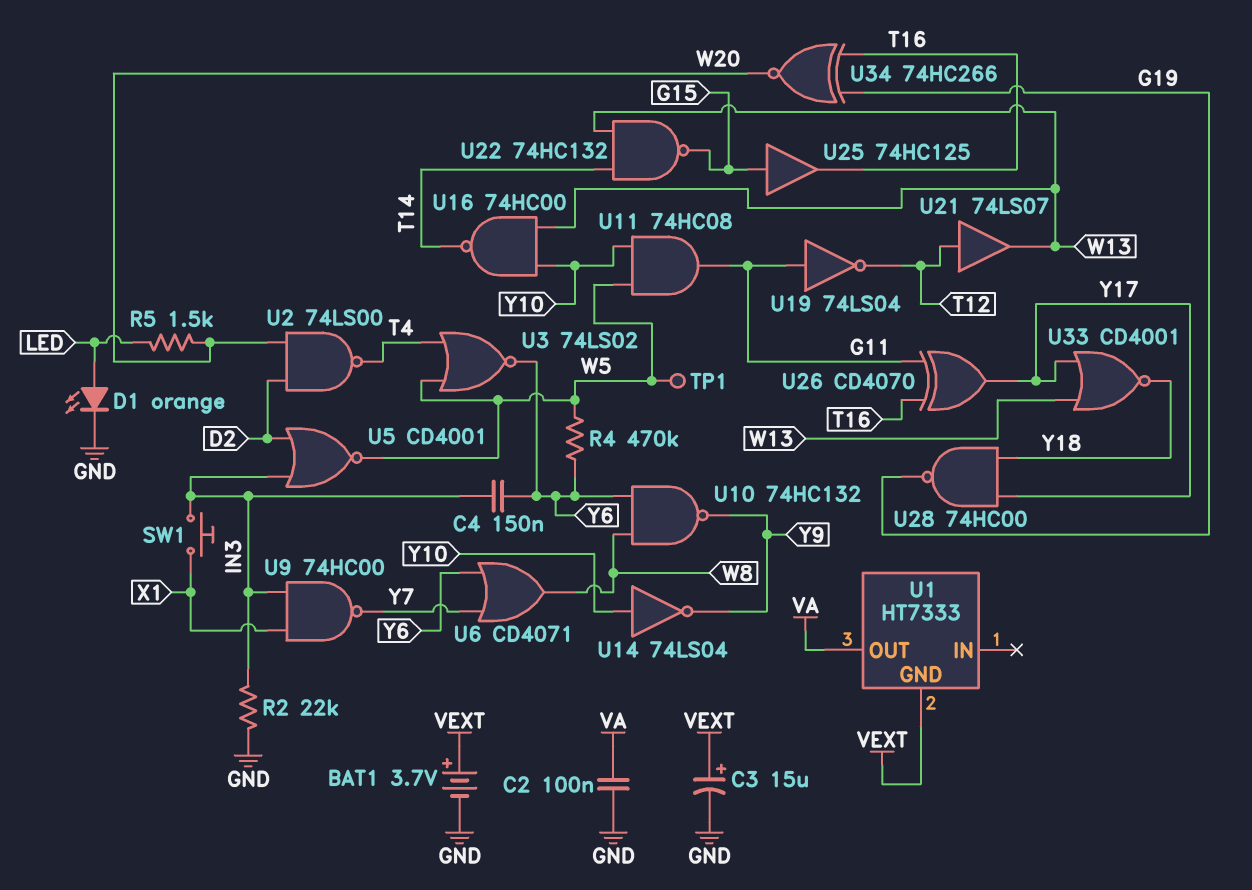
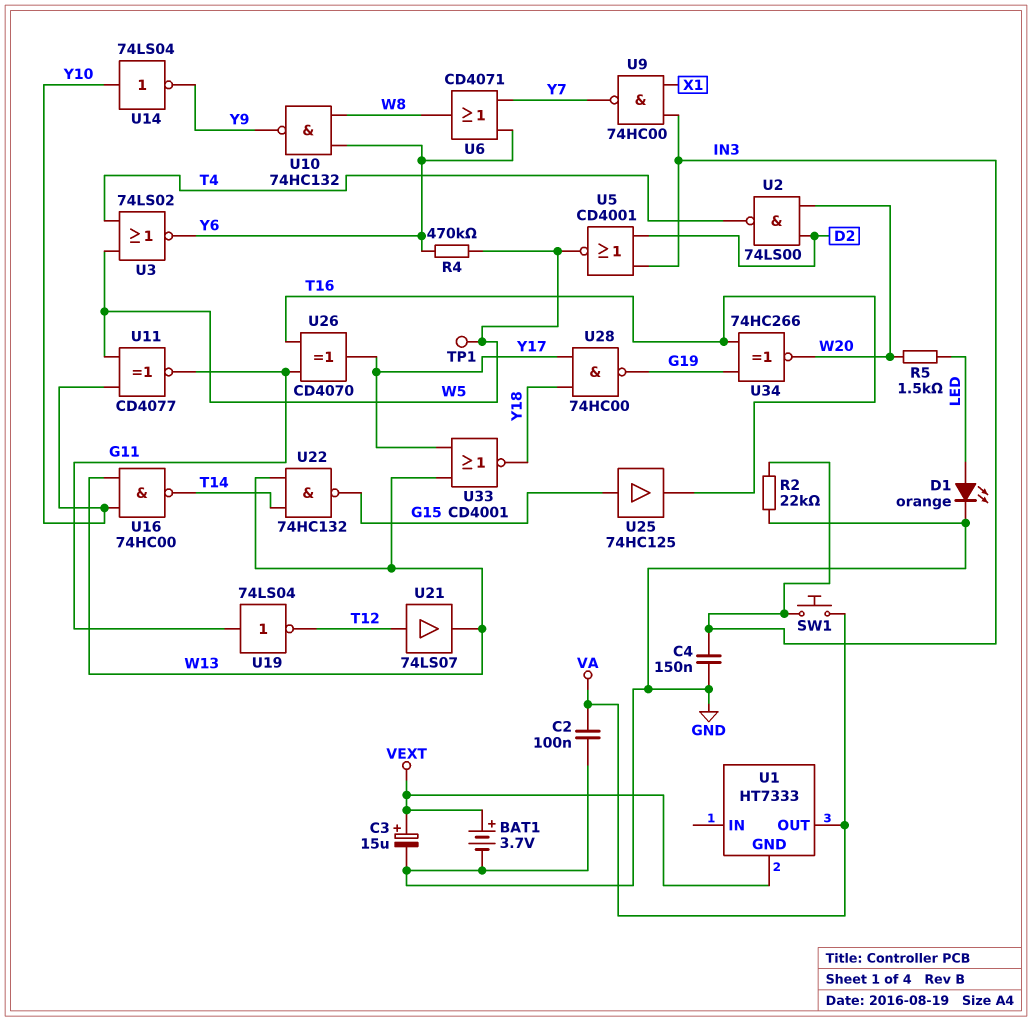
C4: 150nF (IN3, Y6) -> 150nF (GND, IN3)
SW1: button (IN3, X1) -> button (IN3, VA)
U11: AND 74HC08 (in W5, in Y10, out G11) -> XNOR CD4077 (in W5, in Y10, out G11)

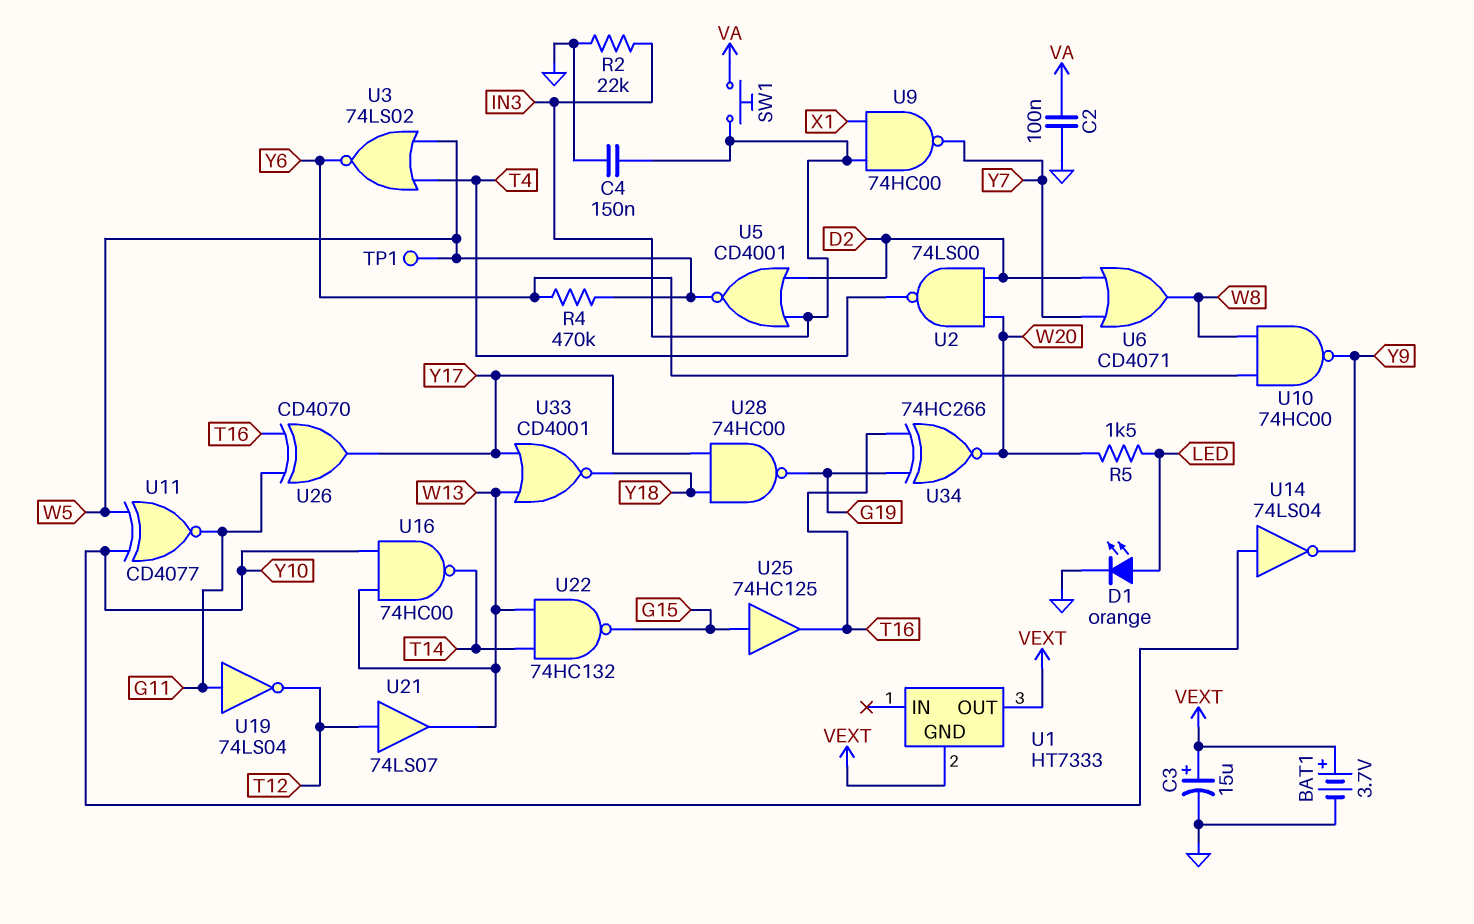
U1 pin OUT: VA -> VEXT
U6: OR CD4071 (in Y6, in Y7, out W8) -> OR CD4071 (in D2, in Y7, out W8)
U10: NAND 74HC132 (in W8, in Y6, out Y9) -> NAND 74HC00 (in W8, in Y6, out Y9)

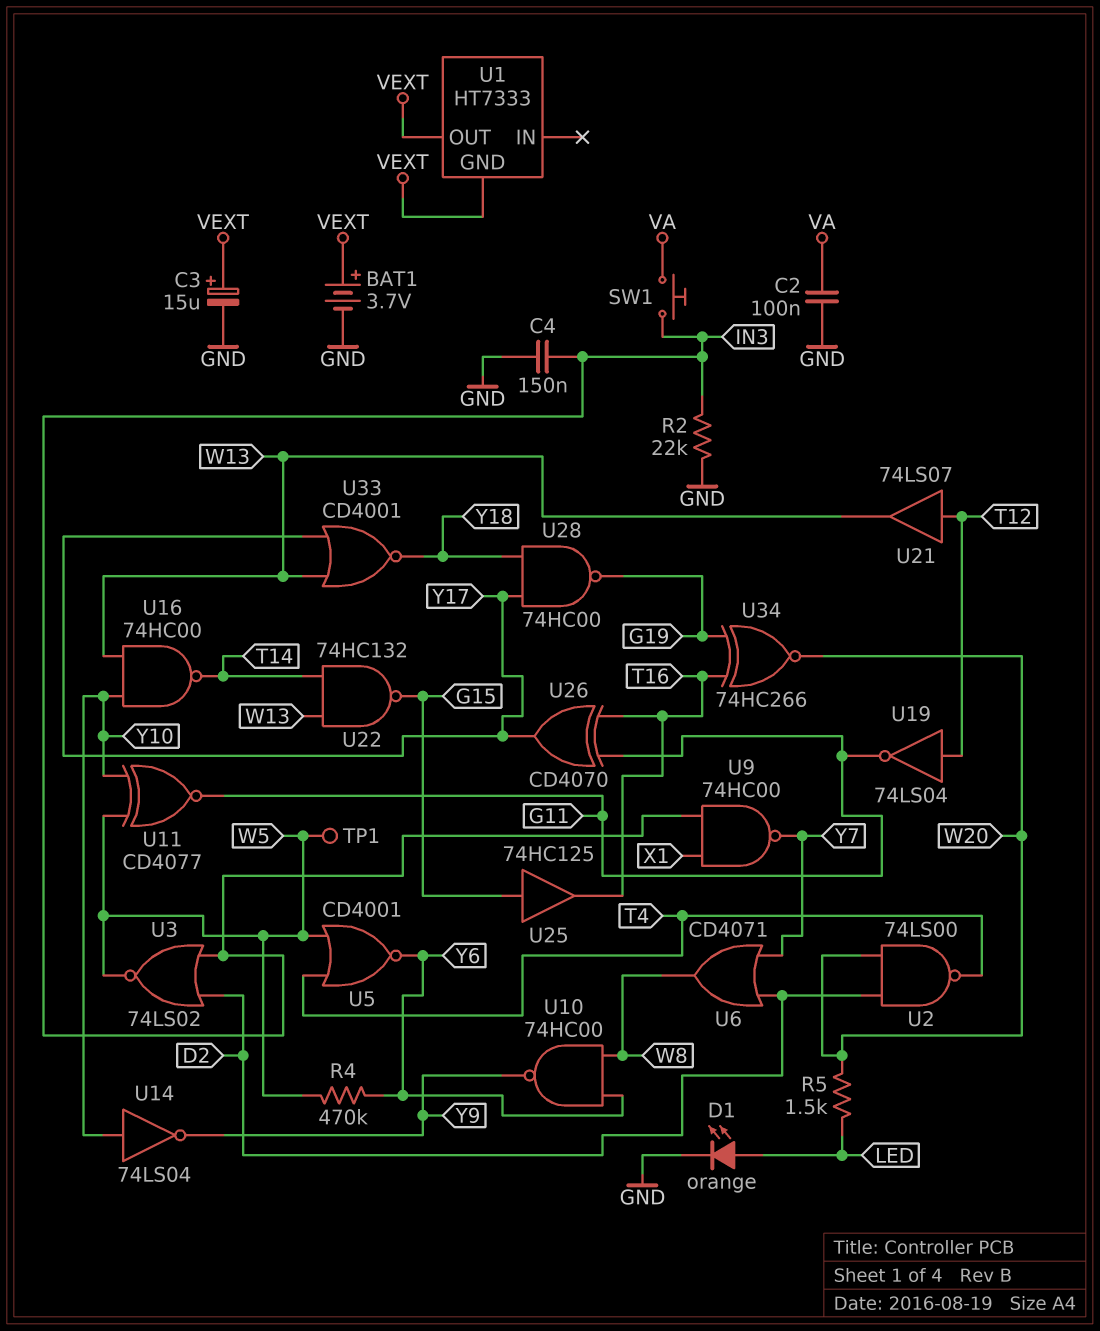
U3: NOR 74LS02 (in T4, in W5, out Y6) -> NOR 74LS02 (in D2, in IN3, out W5)
U5: NOR CD4001 (in D2, in IN3, out W5) -> NOR CD4001 (in T4, in W5, out Y6)
U19: NOT 74LS04 (in G11, out T12) -> NOT 74LS04 (in T12, out G11)

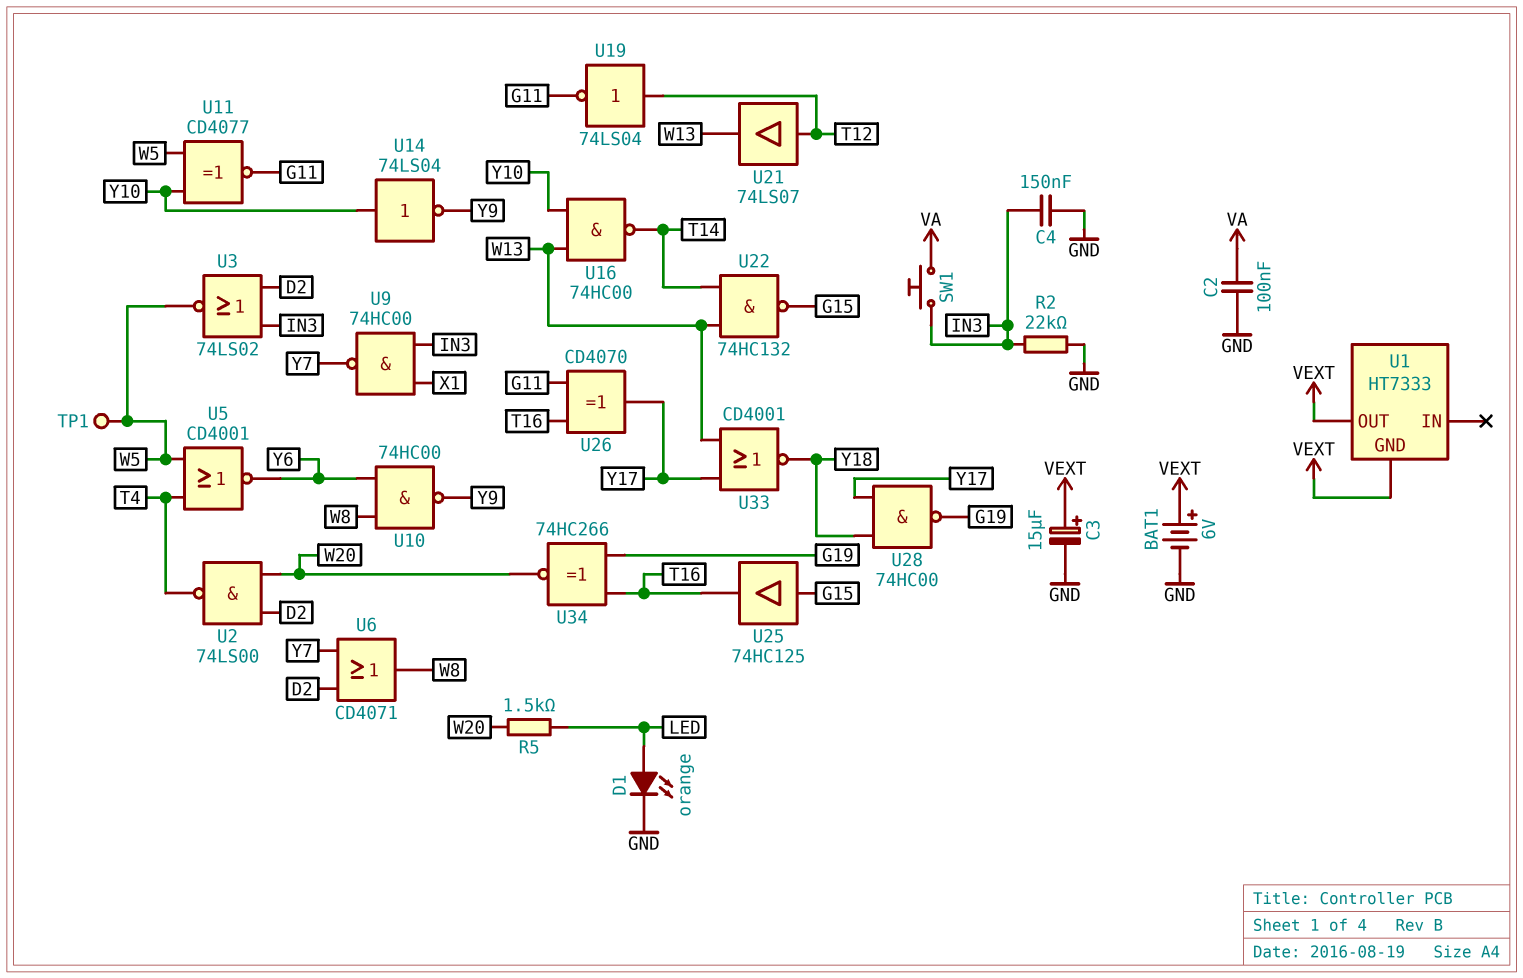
BAT1: 3.7V (plus VEXT, minus GND) -> 6V (plus VEXT, minus GND)
R4: 470k (W5, Y6) -> none

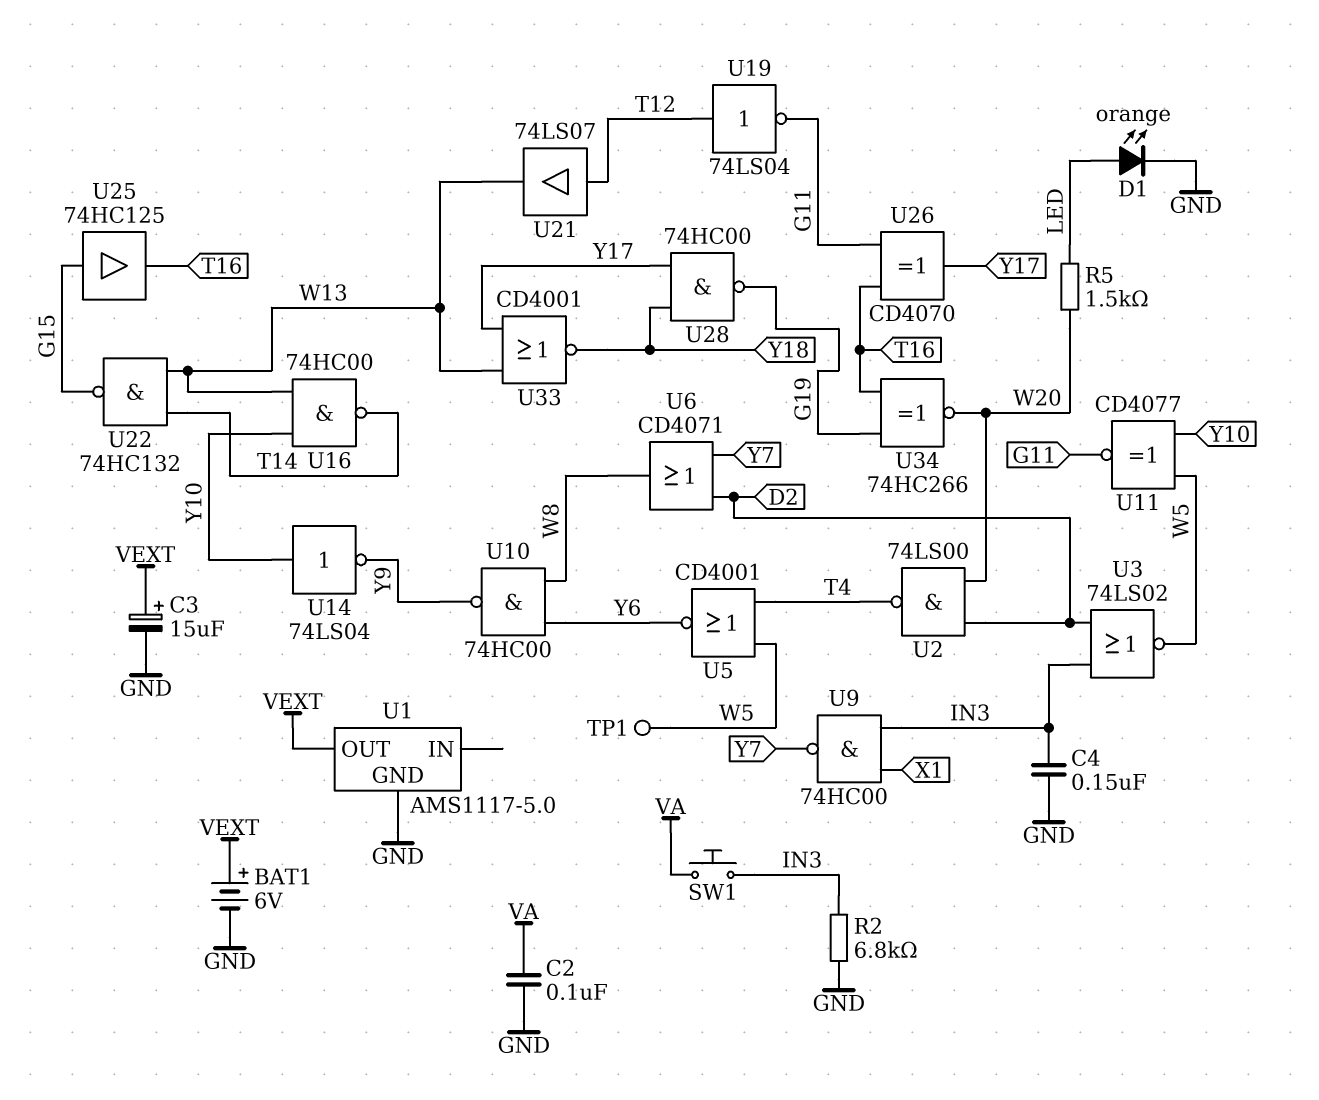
R2: 22k (GND, IN3) -> 6.8k (GND, IN3)
U1: HT7333 -> AMS1117-5.0
U1 pin GND: VEXT -> GND

